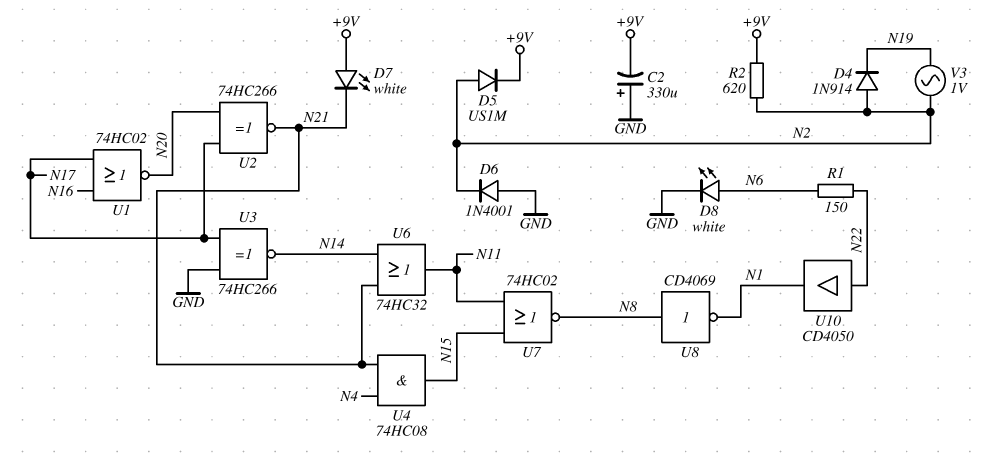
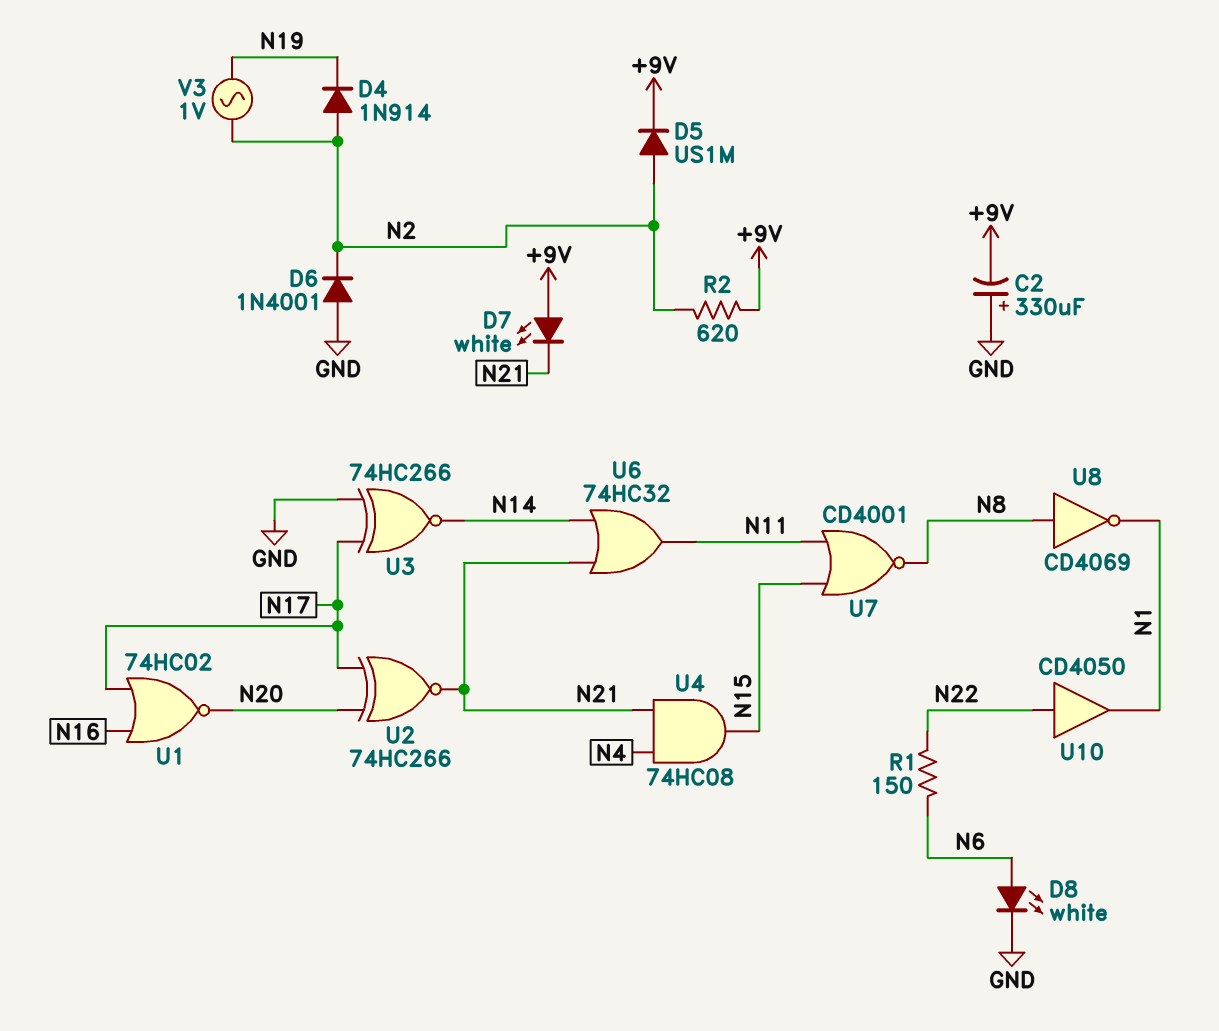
U7: NOR 74HC02 (in N11, in N15, out N8) -> NOR CD4001 (in N11, in N15, out N8)

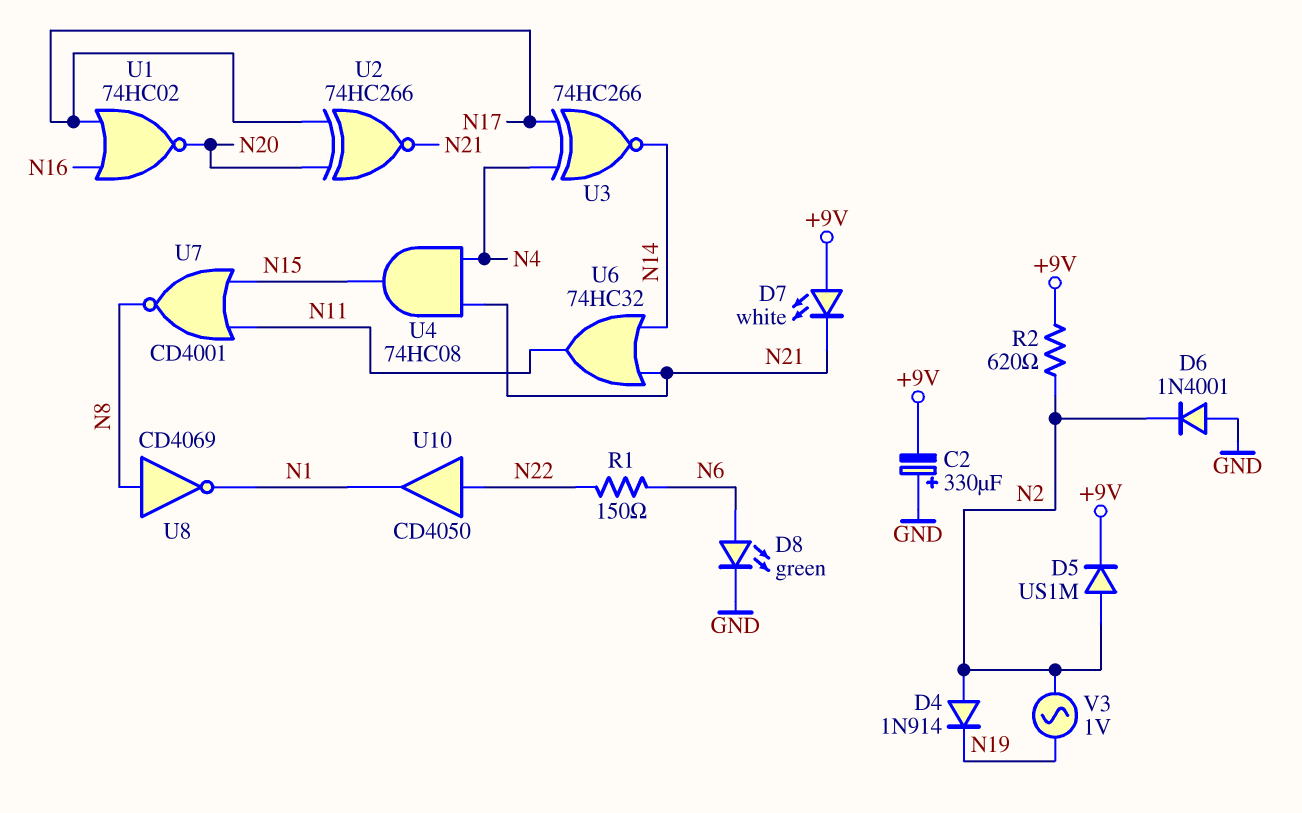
D8: LED white (A N6, K GND) -> LED green (A N6, K GND)
U3: XNOR 74HC266 (in GND, in N17, out N14) -> XNOR 74HC266 (in N4, in N17, out N14)

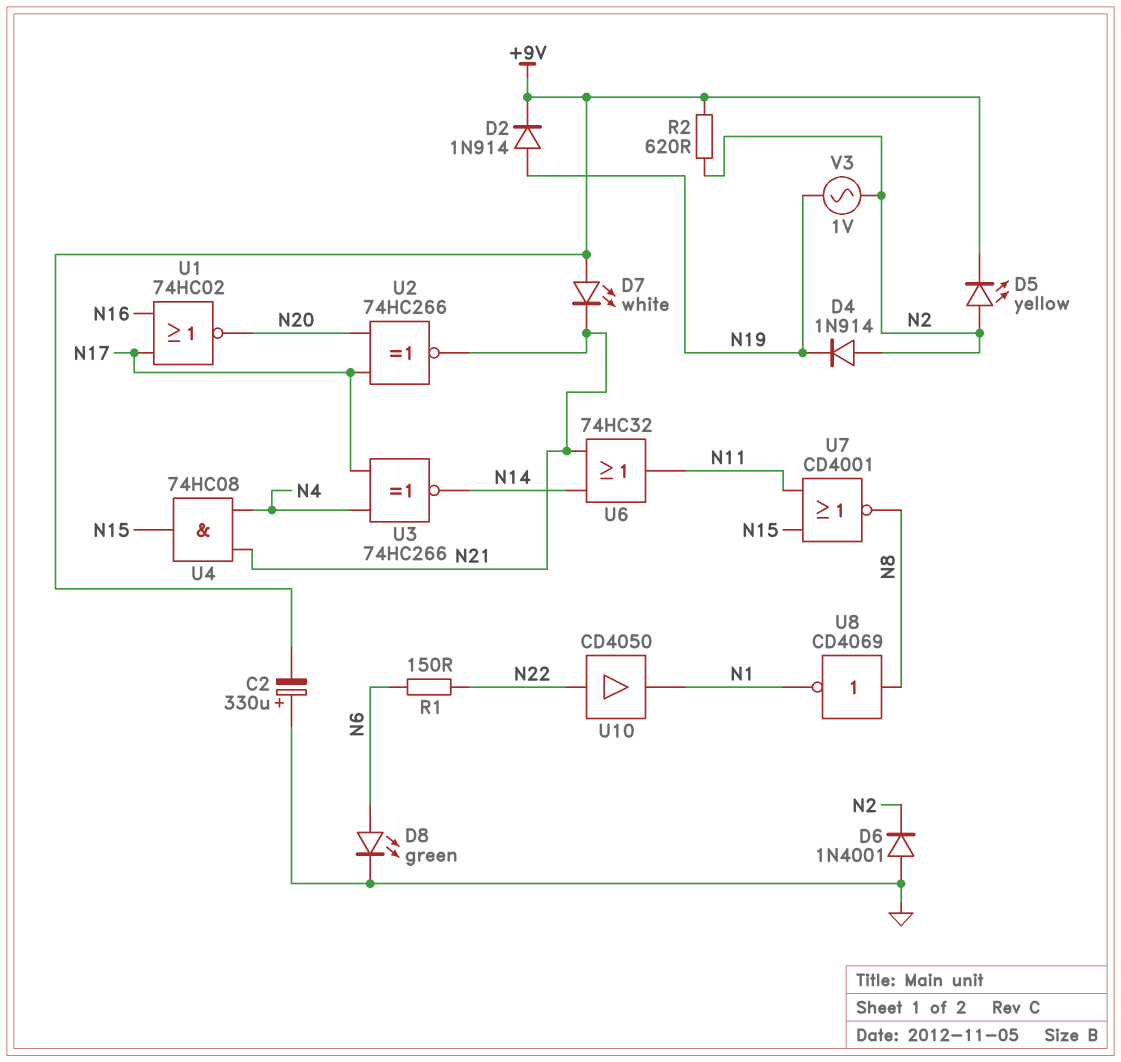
D2: none -> diode 1N914 (A N19, K +9V)
D5: diode US1M (A N2, K +9V) -> LED yellow (A N2, K +9V)

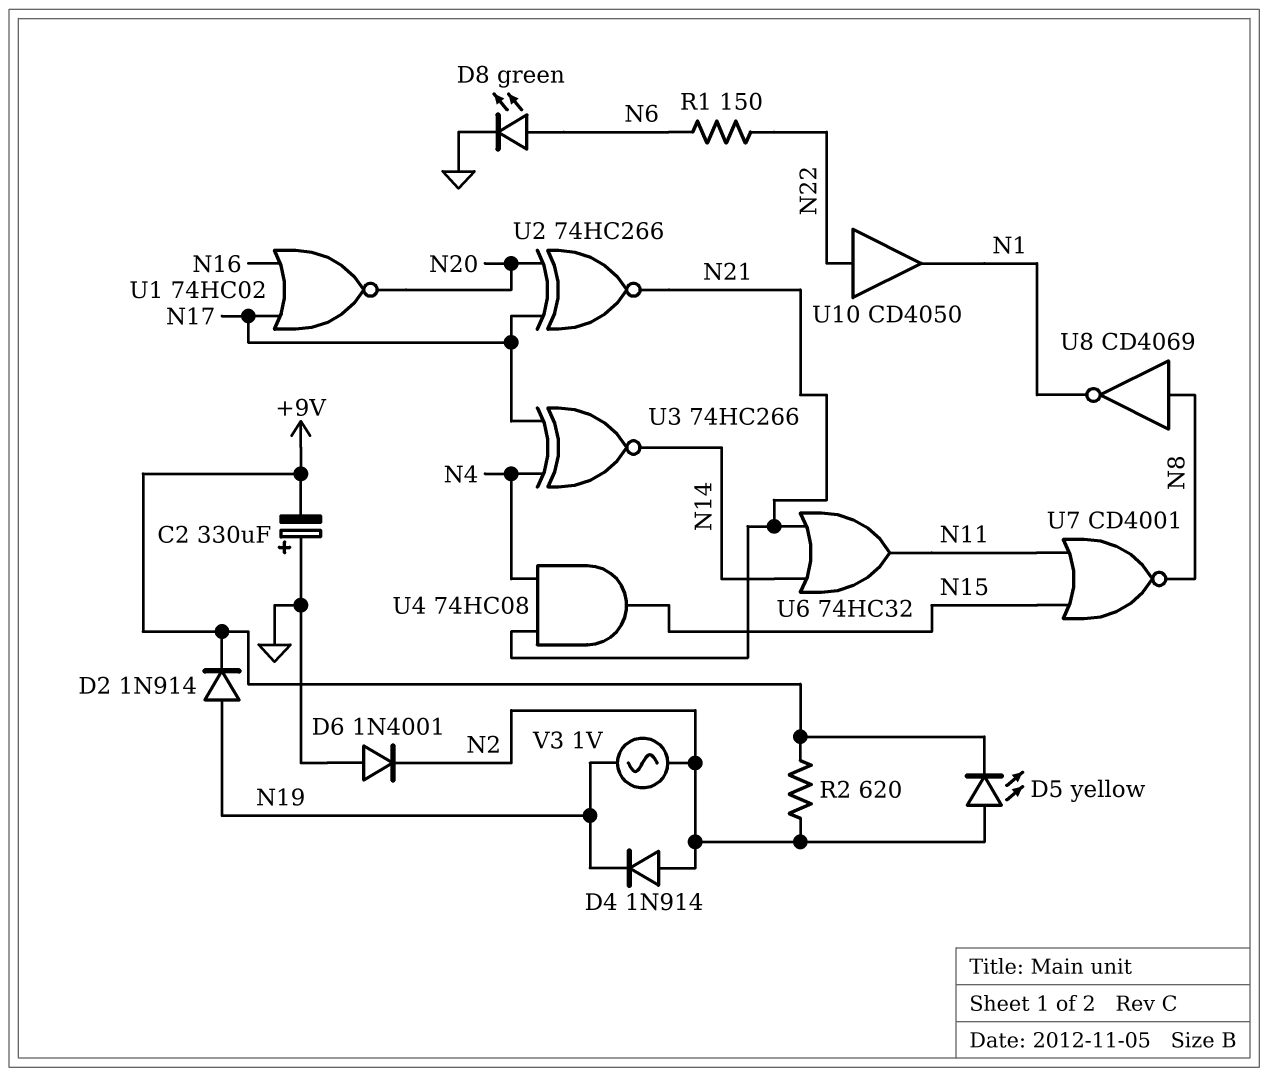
D7: LED white (A +9V, K N21) -> none

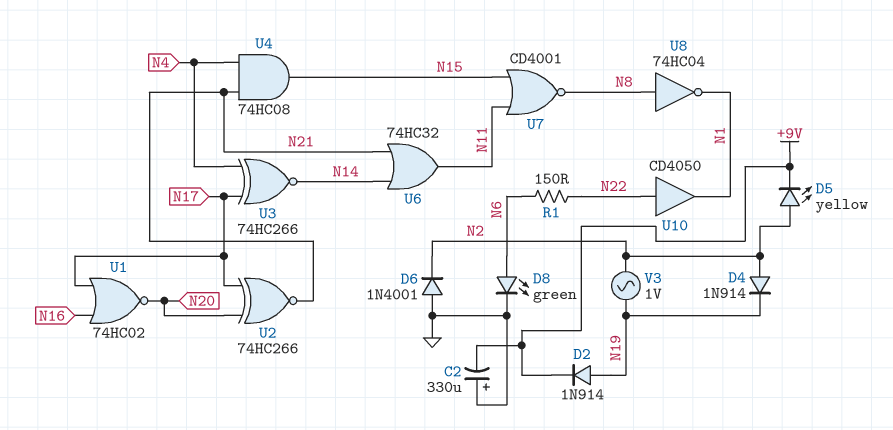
R2: 620 (+9V, N2) -> none
U8: NOT CD4069 (in N8, out N1) -> NOT 74HC04 (in N8, out N1)

